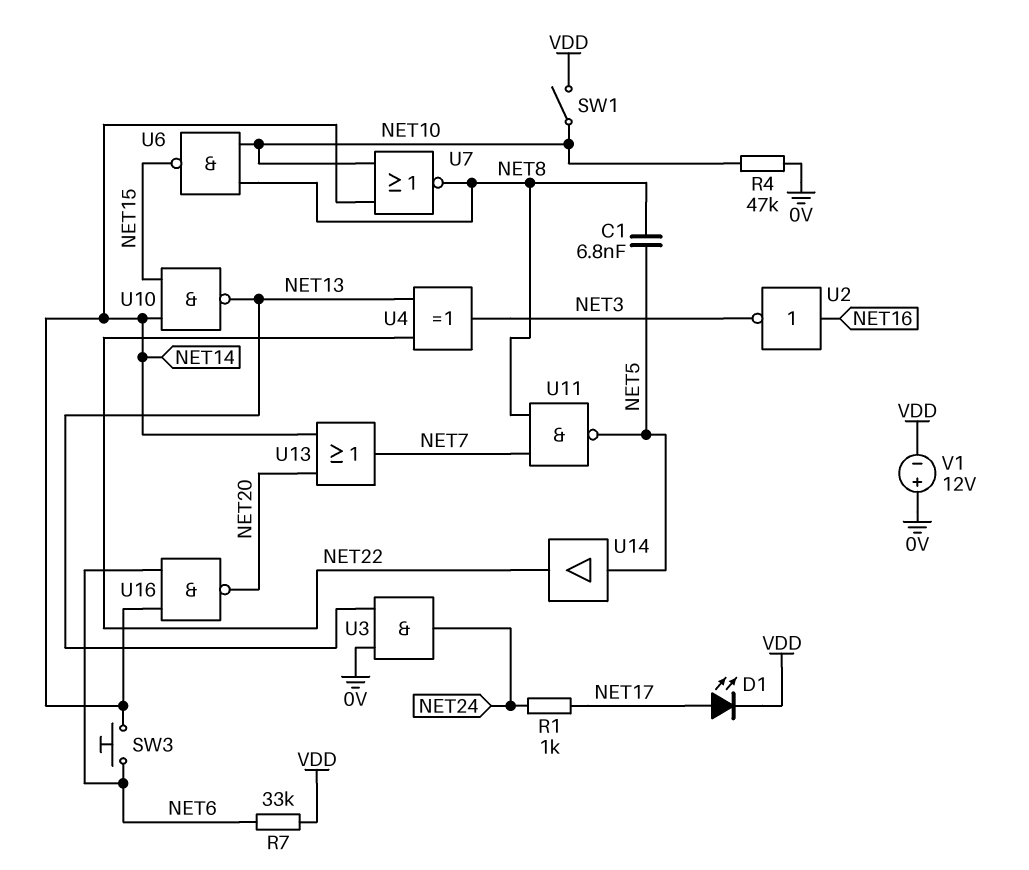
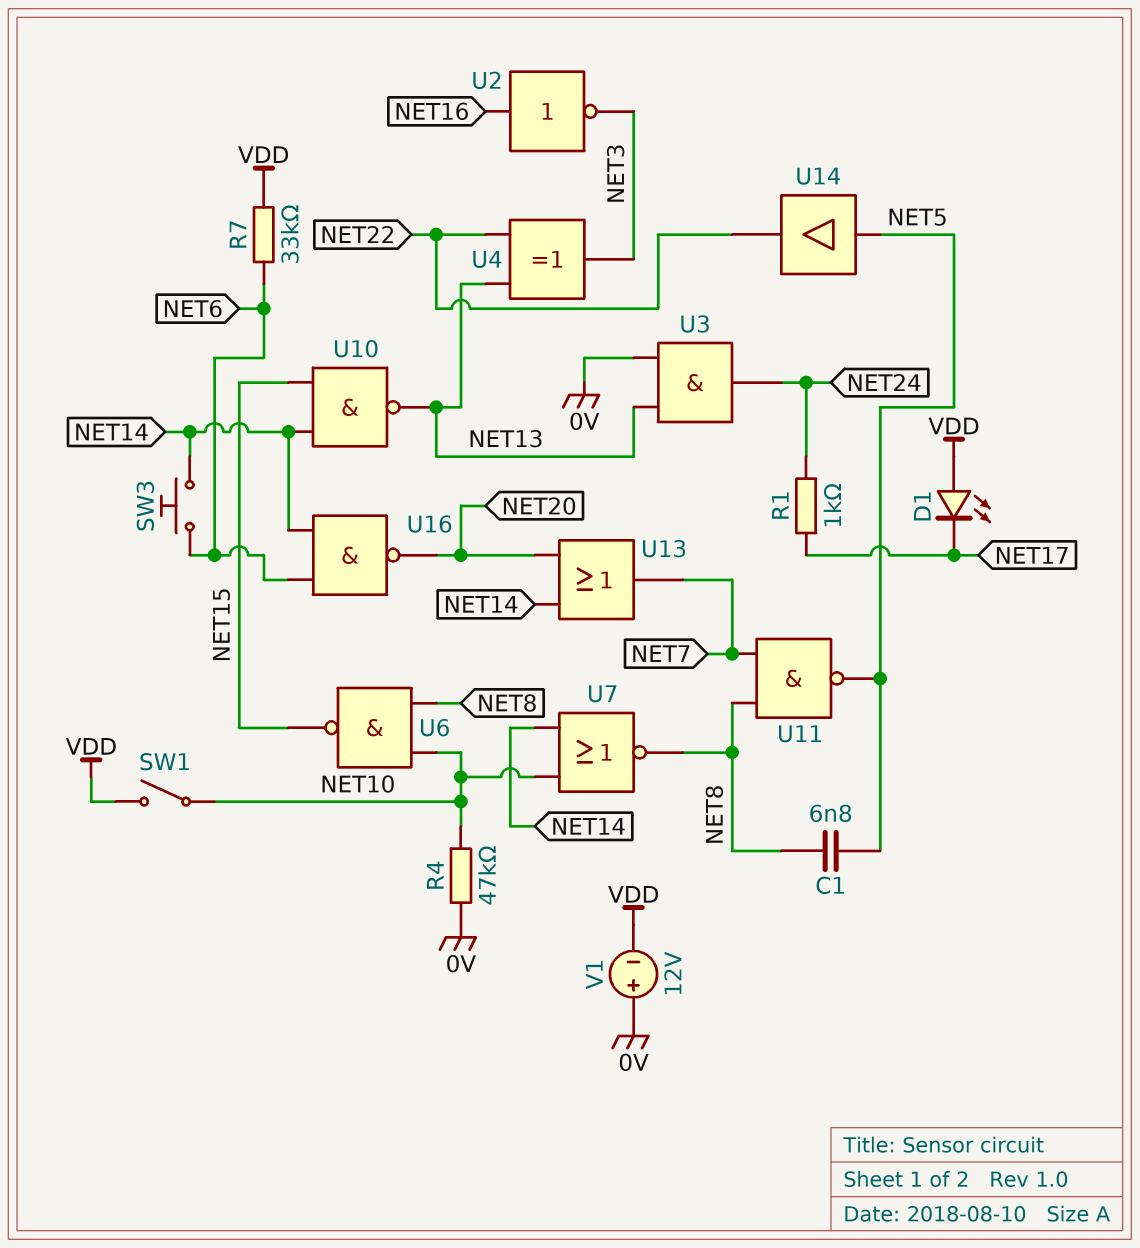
D1: LED (A NET17, K VDD) -> LED (A VDD, K NET17)

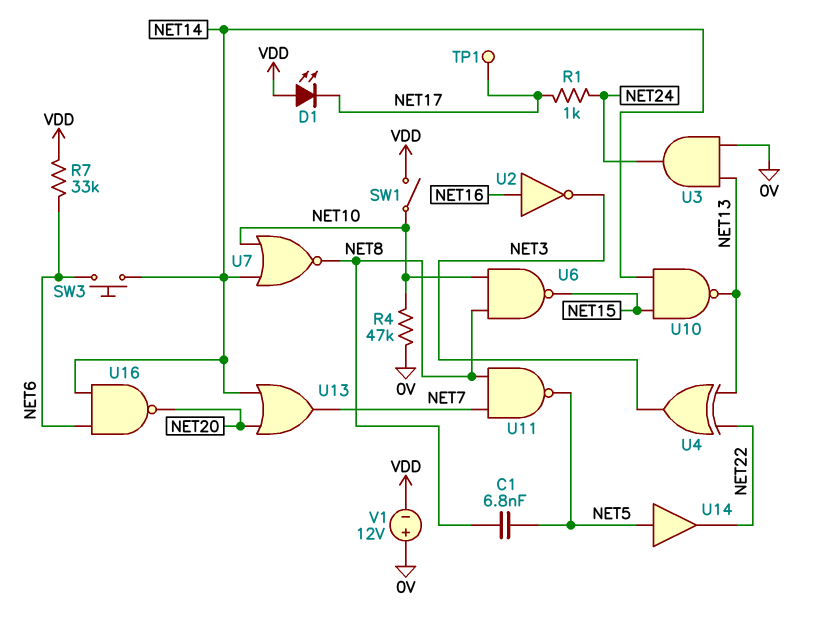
TP1: none -> test point (NET17)

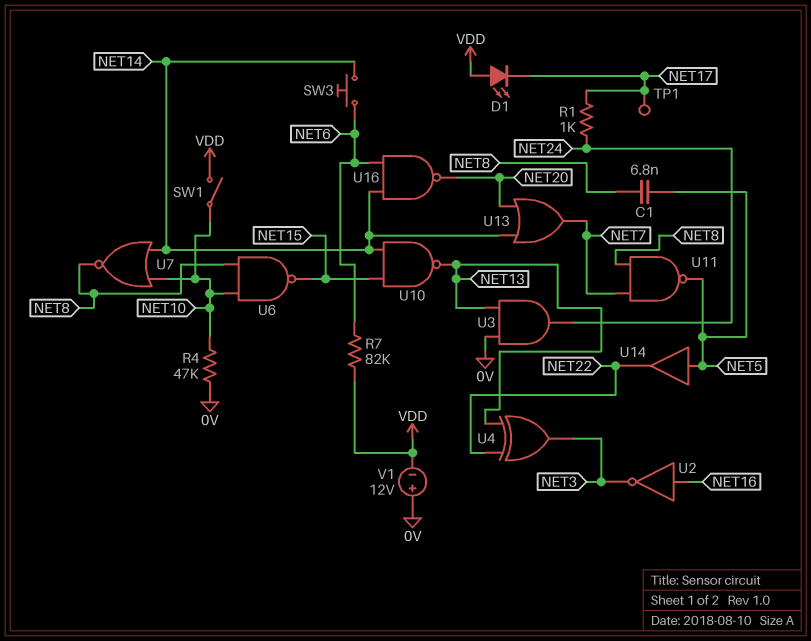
R7: 33k (NET6, VDD) -> 82k (NET6, VDD)

